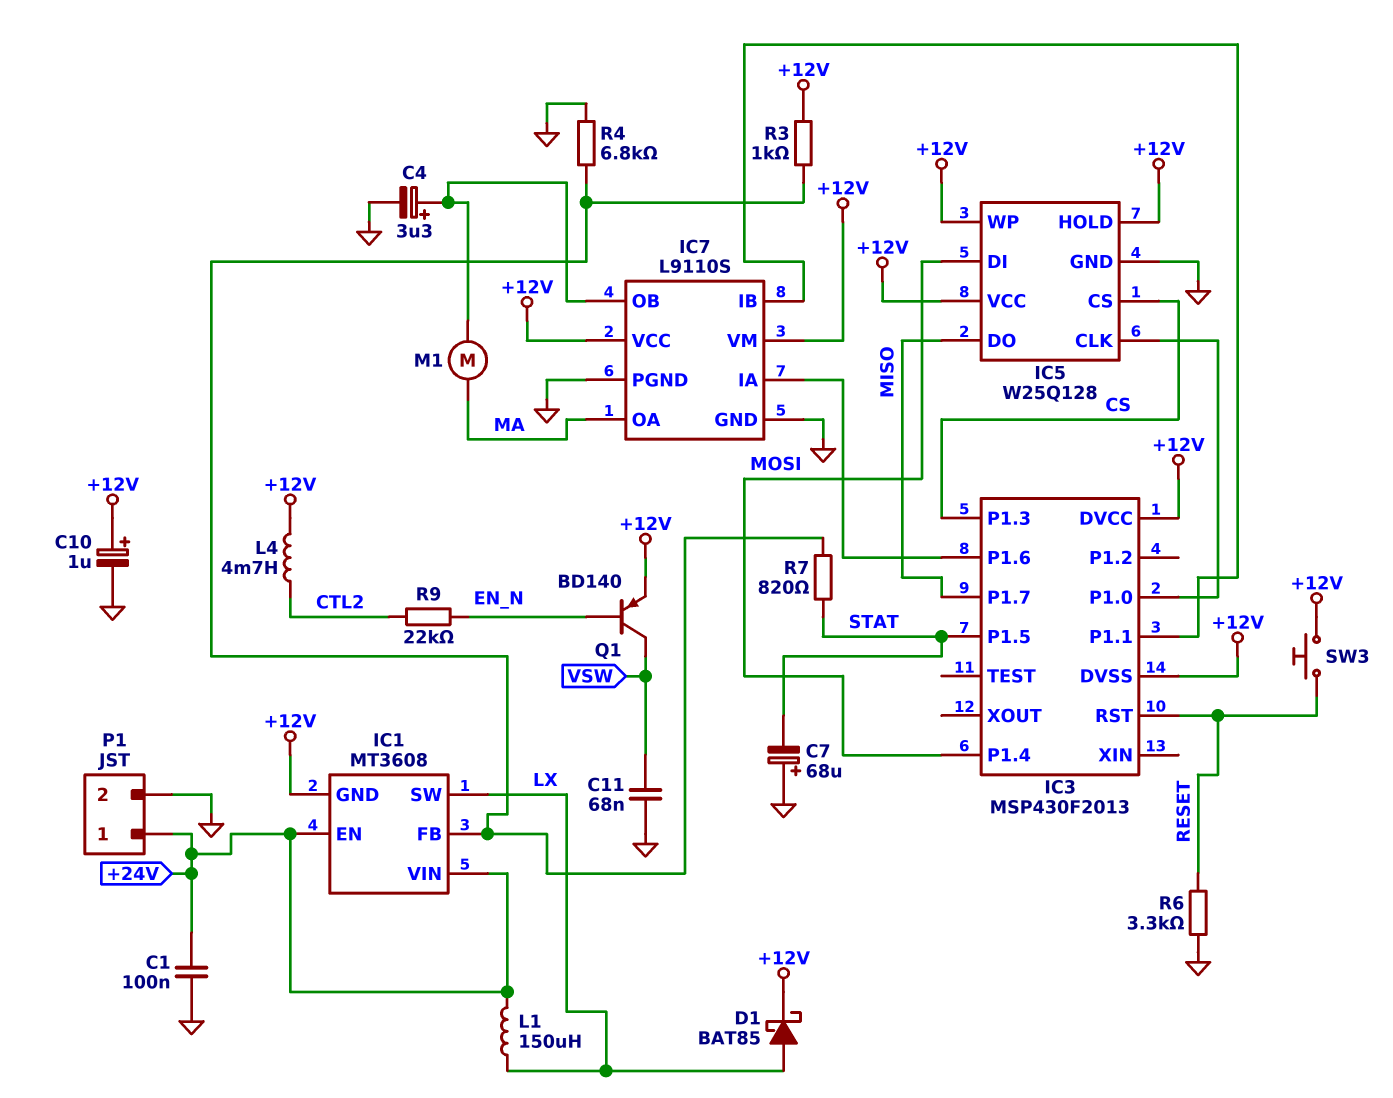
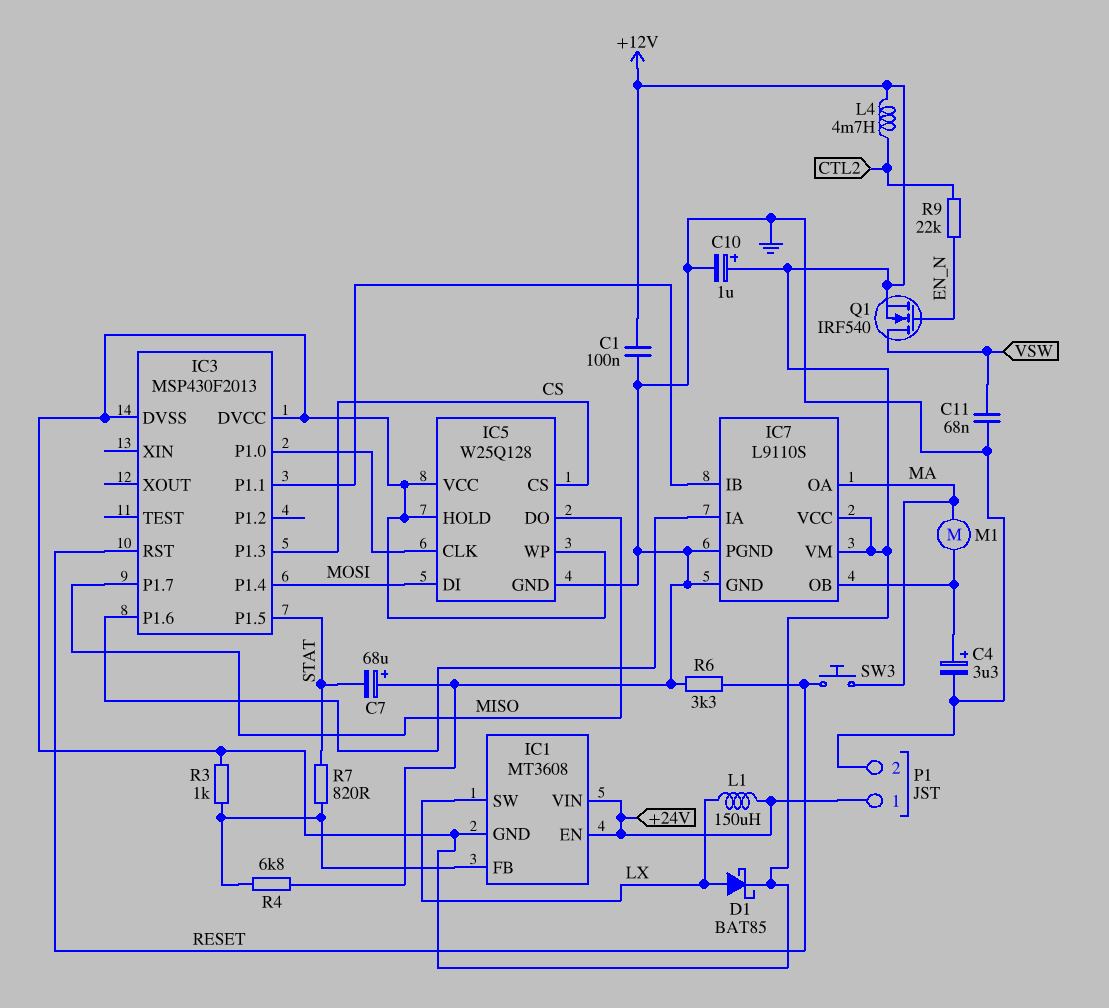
C1: 100nF (+24V, GND) -> 100nF (+12V, GND)
Q1: PNP BD140 (B EN_N, C VSW, E +12V) -> NMOS IRF540 (G EN_N, D VSW, S +12V)
SW3: button (+12V, RESET) -> button (MA, RESET)

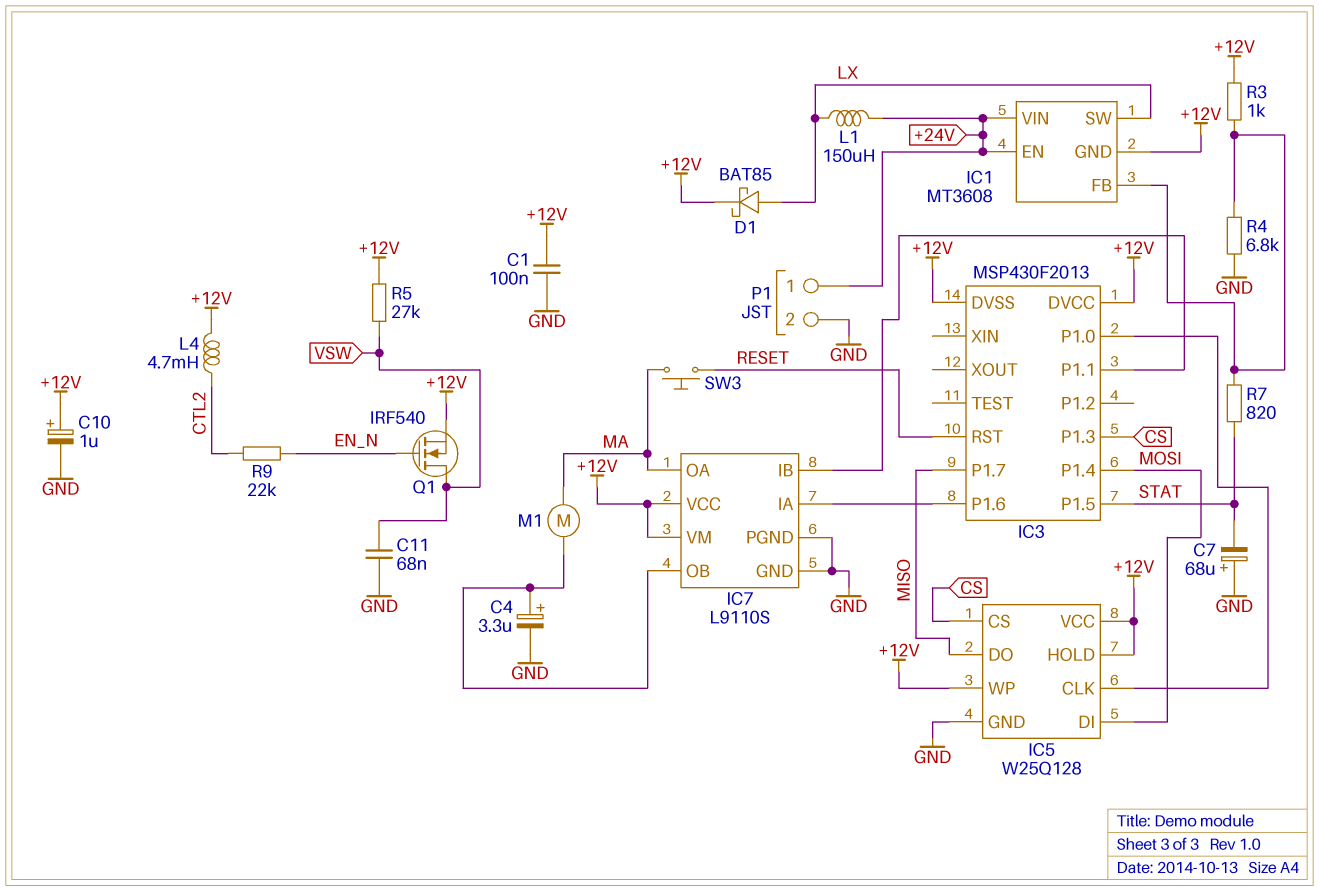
R5: none -> 27k (+12V, VSW)
R6: 3.3k (GND, RESET) -> none

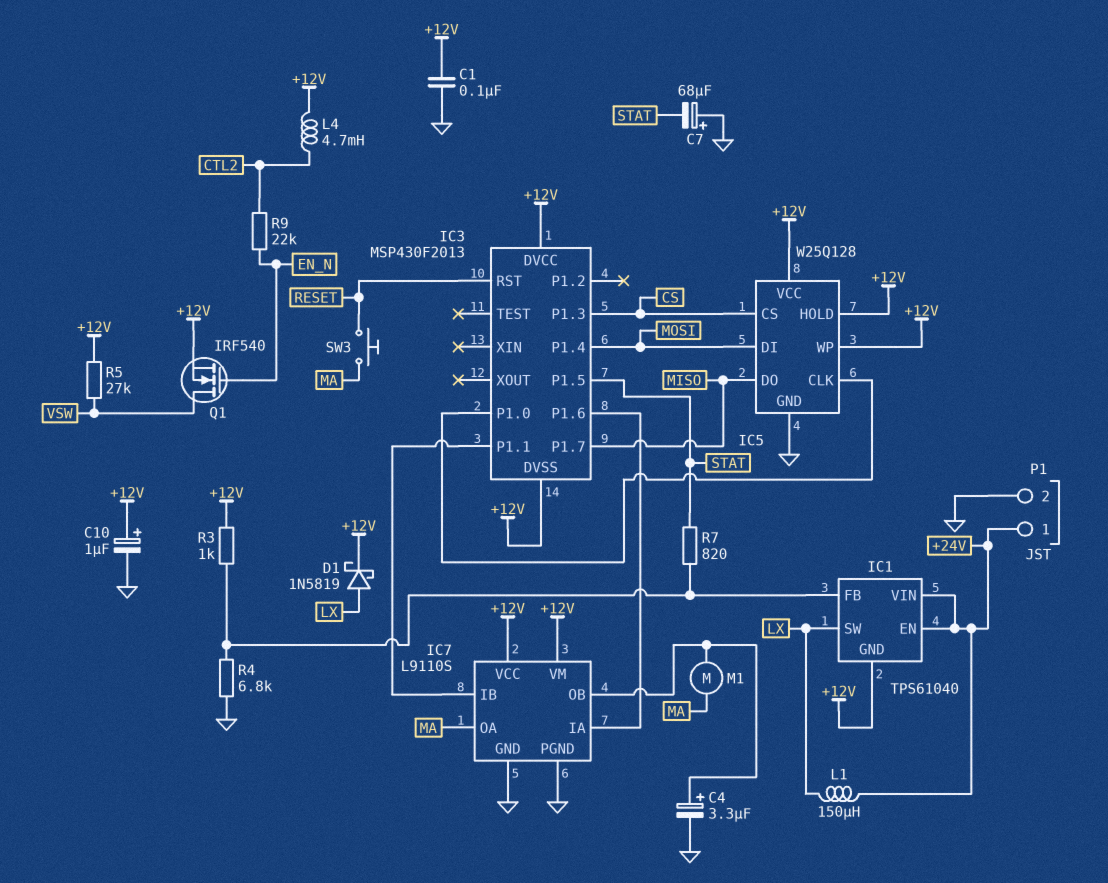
C11: 68nF (GND, VSW) -> none
D1: schottky BAT85 (A LX, K +12V) -> schottky 1N5819 (A LX, K +12V)
IC1: MT3608 -> TPS61040

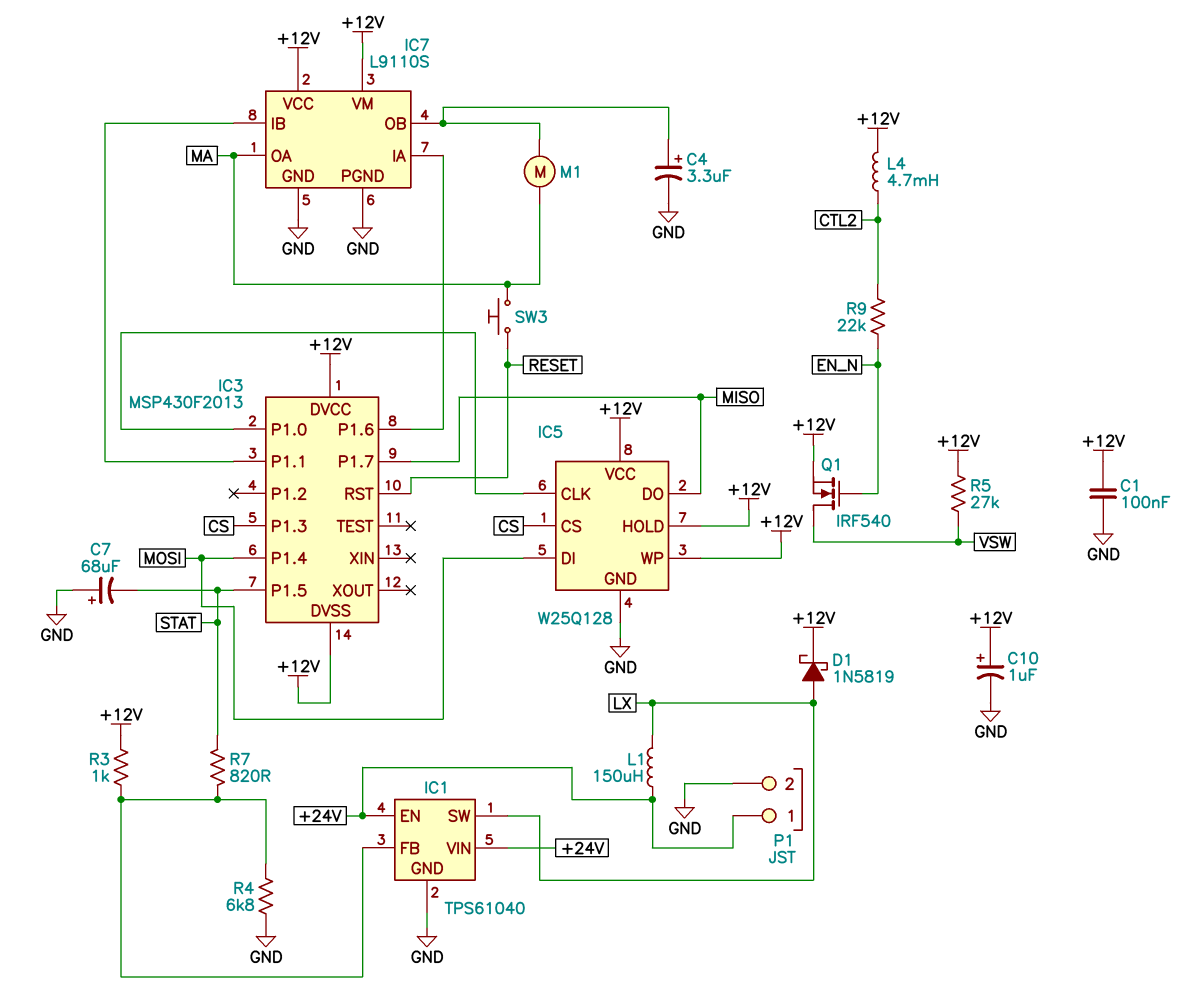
IC1 pin GND: +12V -> GND

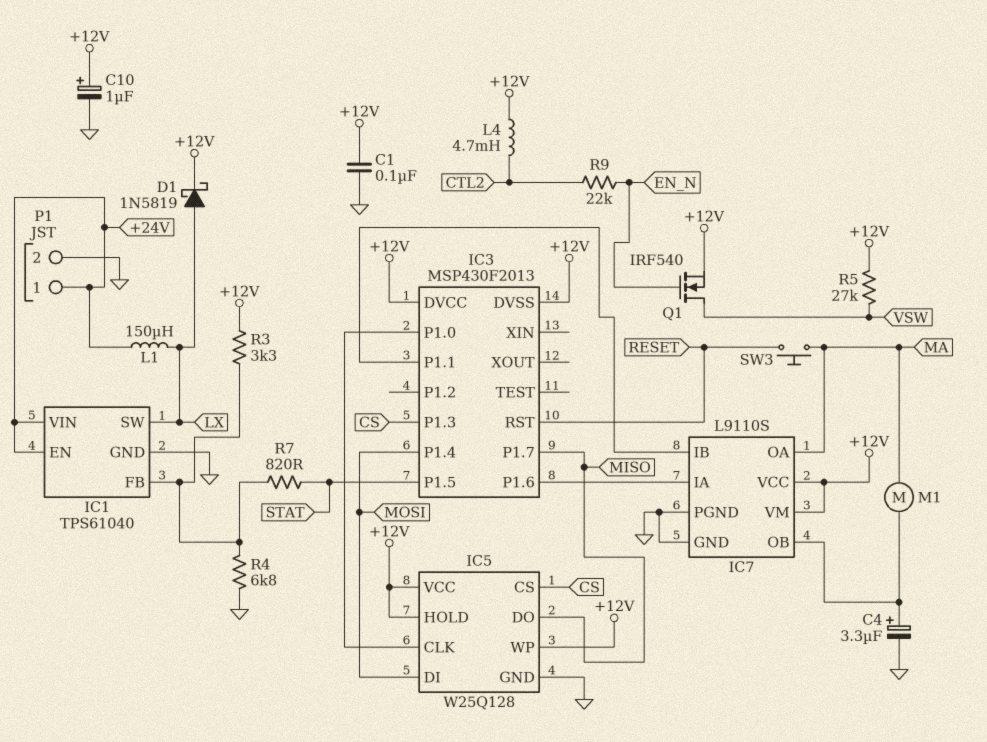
C7: 68uF (plus GND, minus STAT) -> none
R3: 1k (+12V, IC1/FB) -> 3.3k (+12V, IC1/FB)

